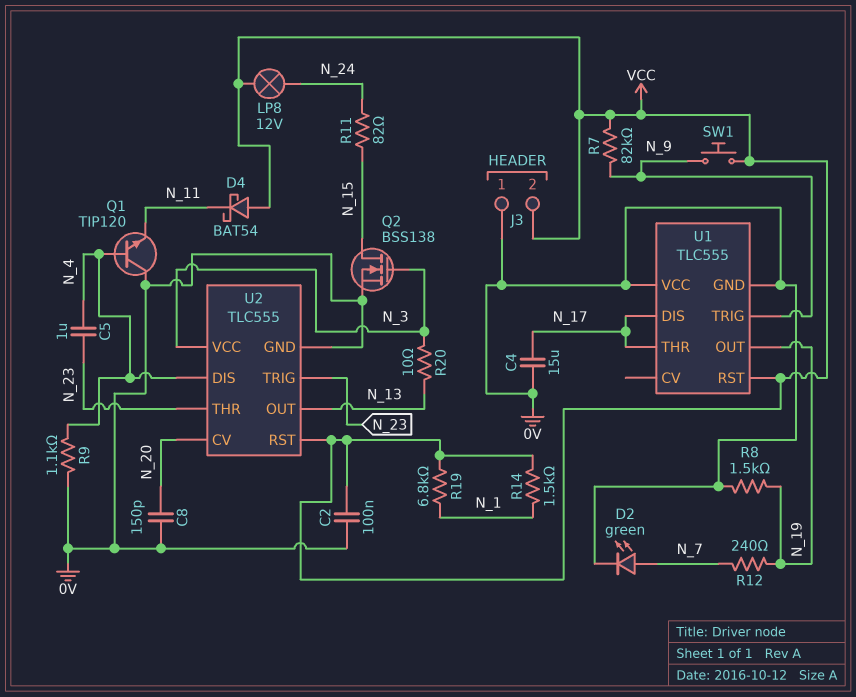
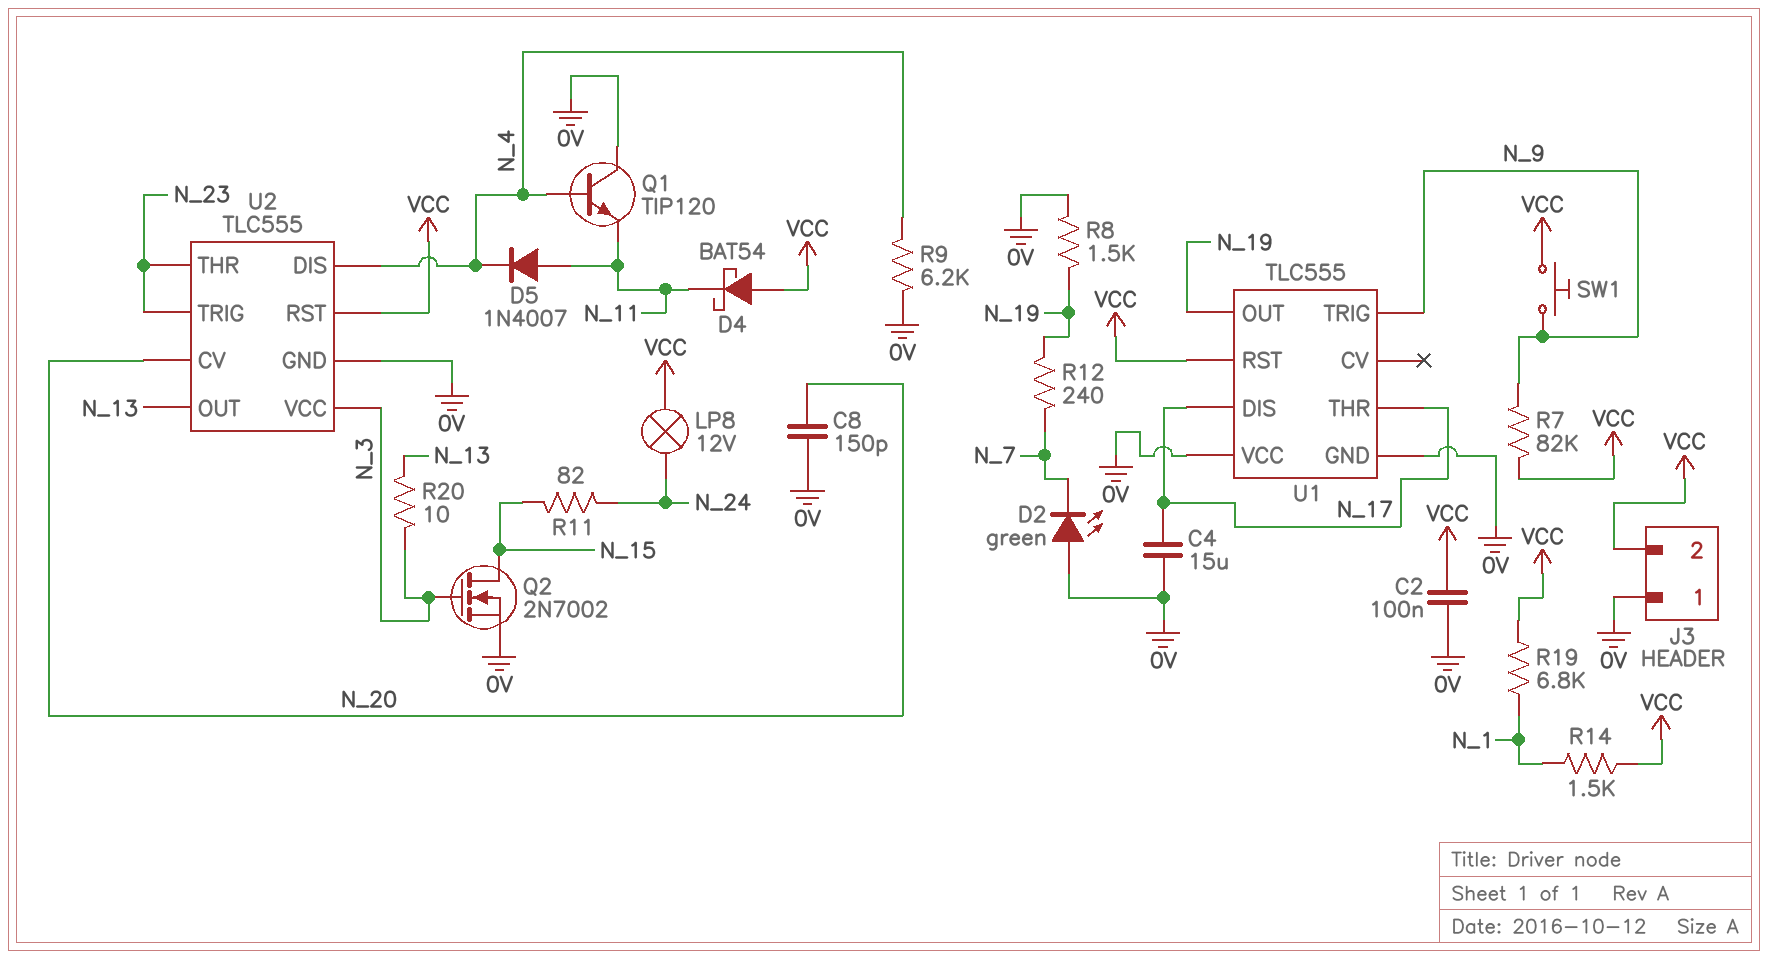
C5: 1uF (N_4, N_23) -> none
D2: LED green (A N_7, K 0V) -> LED green (A 0V, K N_7)
D5: none -> diode 1N4007 (A N_11, K N_4)
Q2: NMOS BSS138 (G N_3, D N_15, S 0V) -> NMOS 2N7002 (G N_3, D N_15, S 0V)
R9: 1.1k (0V, N_4) -> 6.2k (0V, N_4)

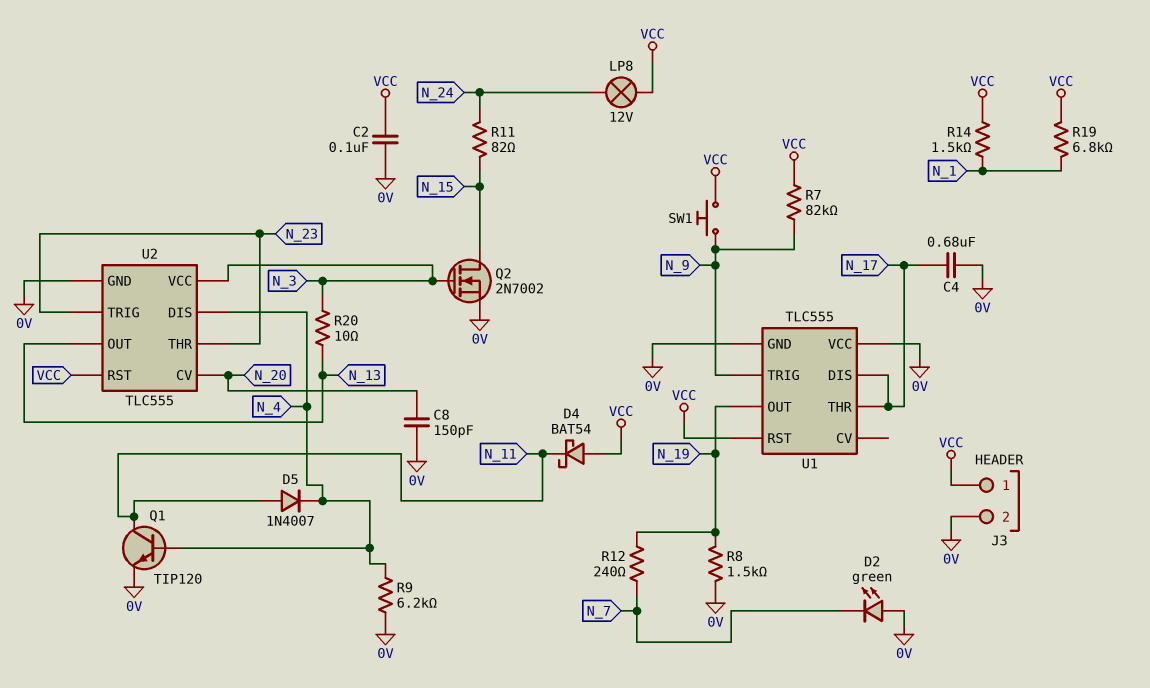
C4: 15uF (0V, N_17) -> 680nF (0V, N_17)
J3 pin 1: 0V -> VCC
J3 pin 2: VCC -> 0V
Q1: NPN TIP120 (B N_4, C 0V, E N_11) -> NPN TIP120 (B N_4, C N_11, E 0V)

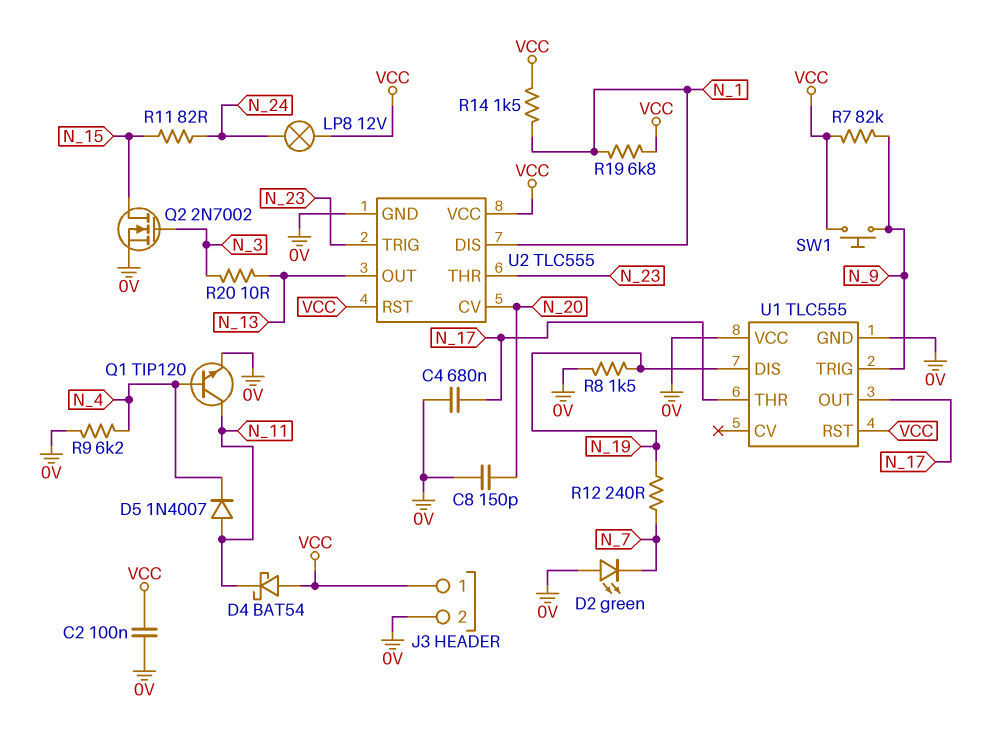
U1 pin DIS: N_17 -> N_19
U1 pin OUT: N_19 -> N_17
U2 pin DIS: N_4 -> N_1
U2 pin VCC: N_3 -> VCC

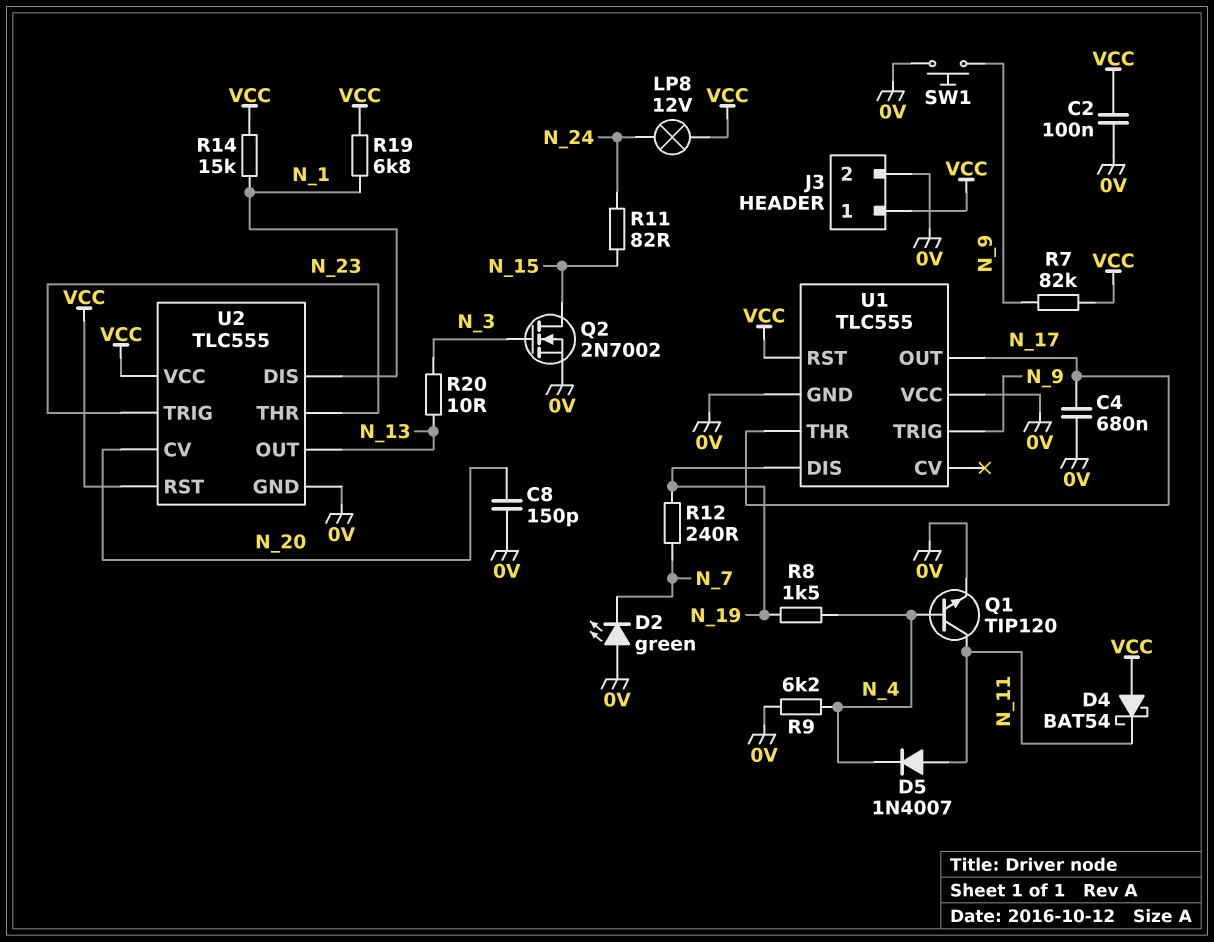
R8: 1.5k (0V, N_19) -> 1.5k (N_4, N_19)
R14: 1.5k (N_1, VCC) -> 15k (N_1, VCC)
SW1: button (N_9, VCC) -> button (0V, N_9)

